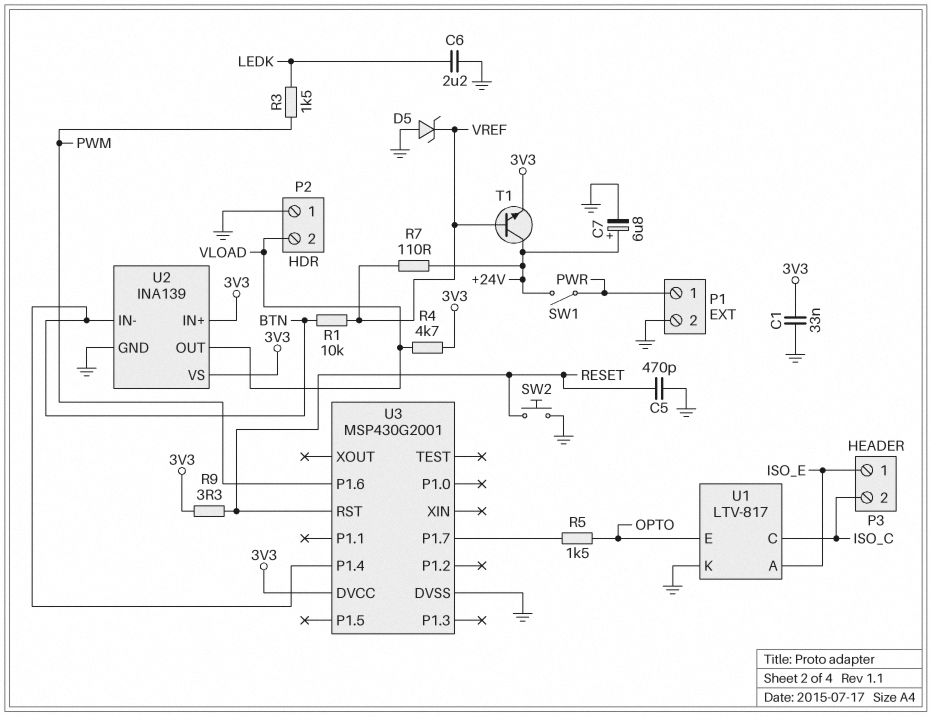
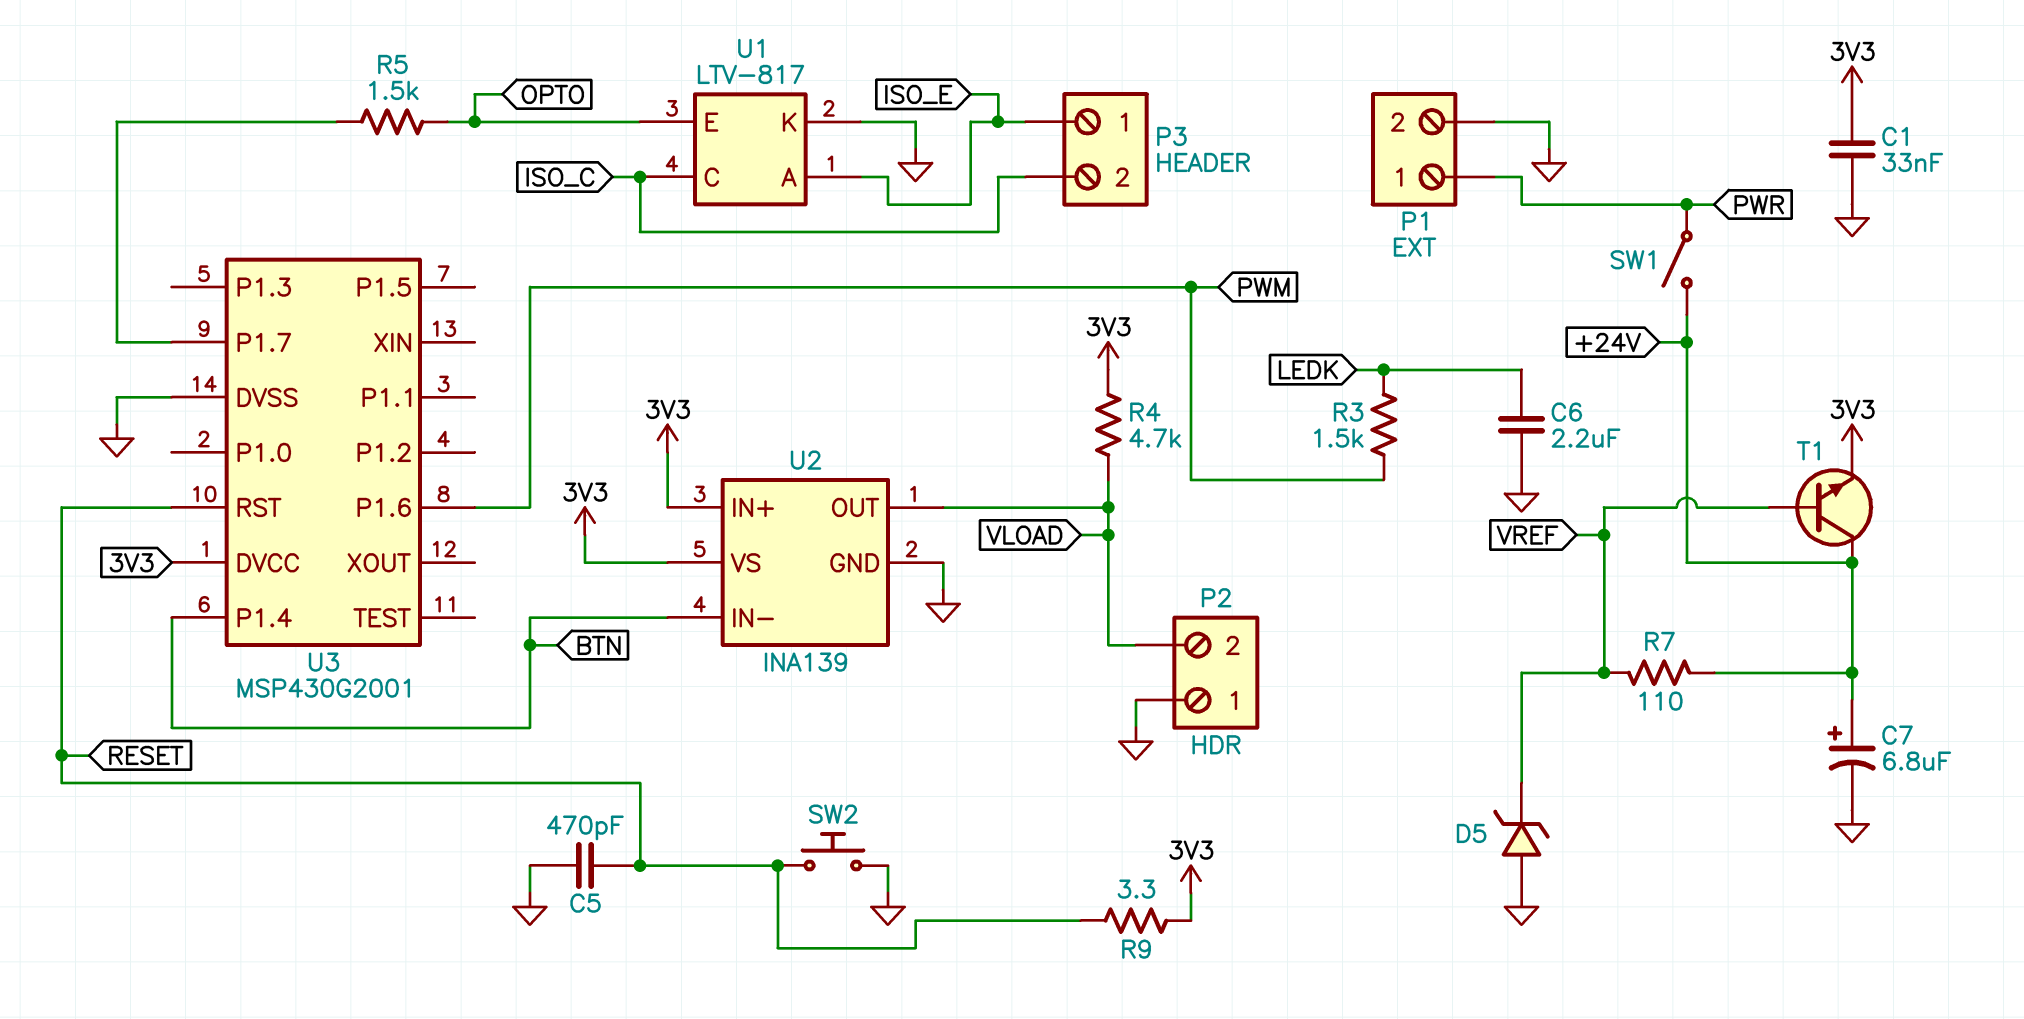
R1: 10k (BTN, VREF) -> none

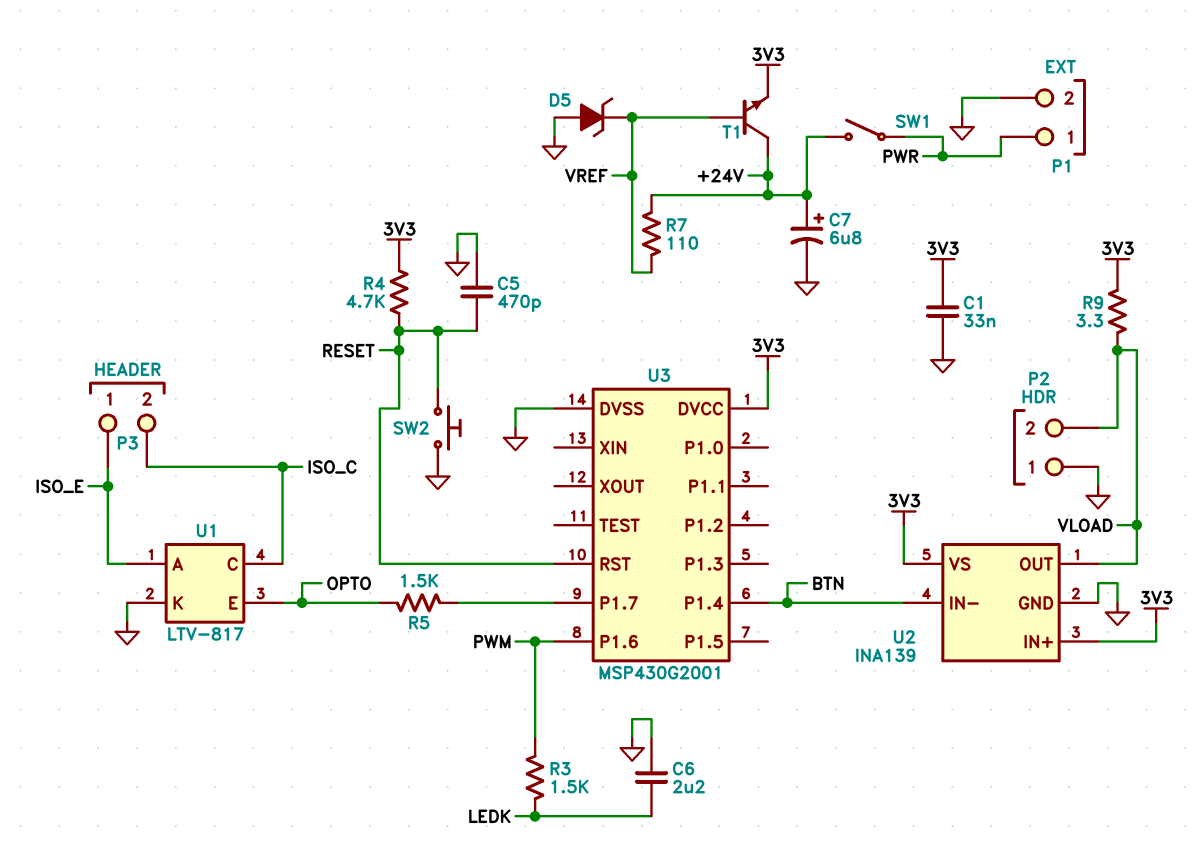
R4: 4.7k (3V3, VLOAD) -> 4.7k (3V3, RESET)
R9: 3.3 (3V3, RESET) -> 3.3 (3V3, VLOAD)

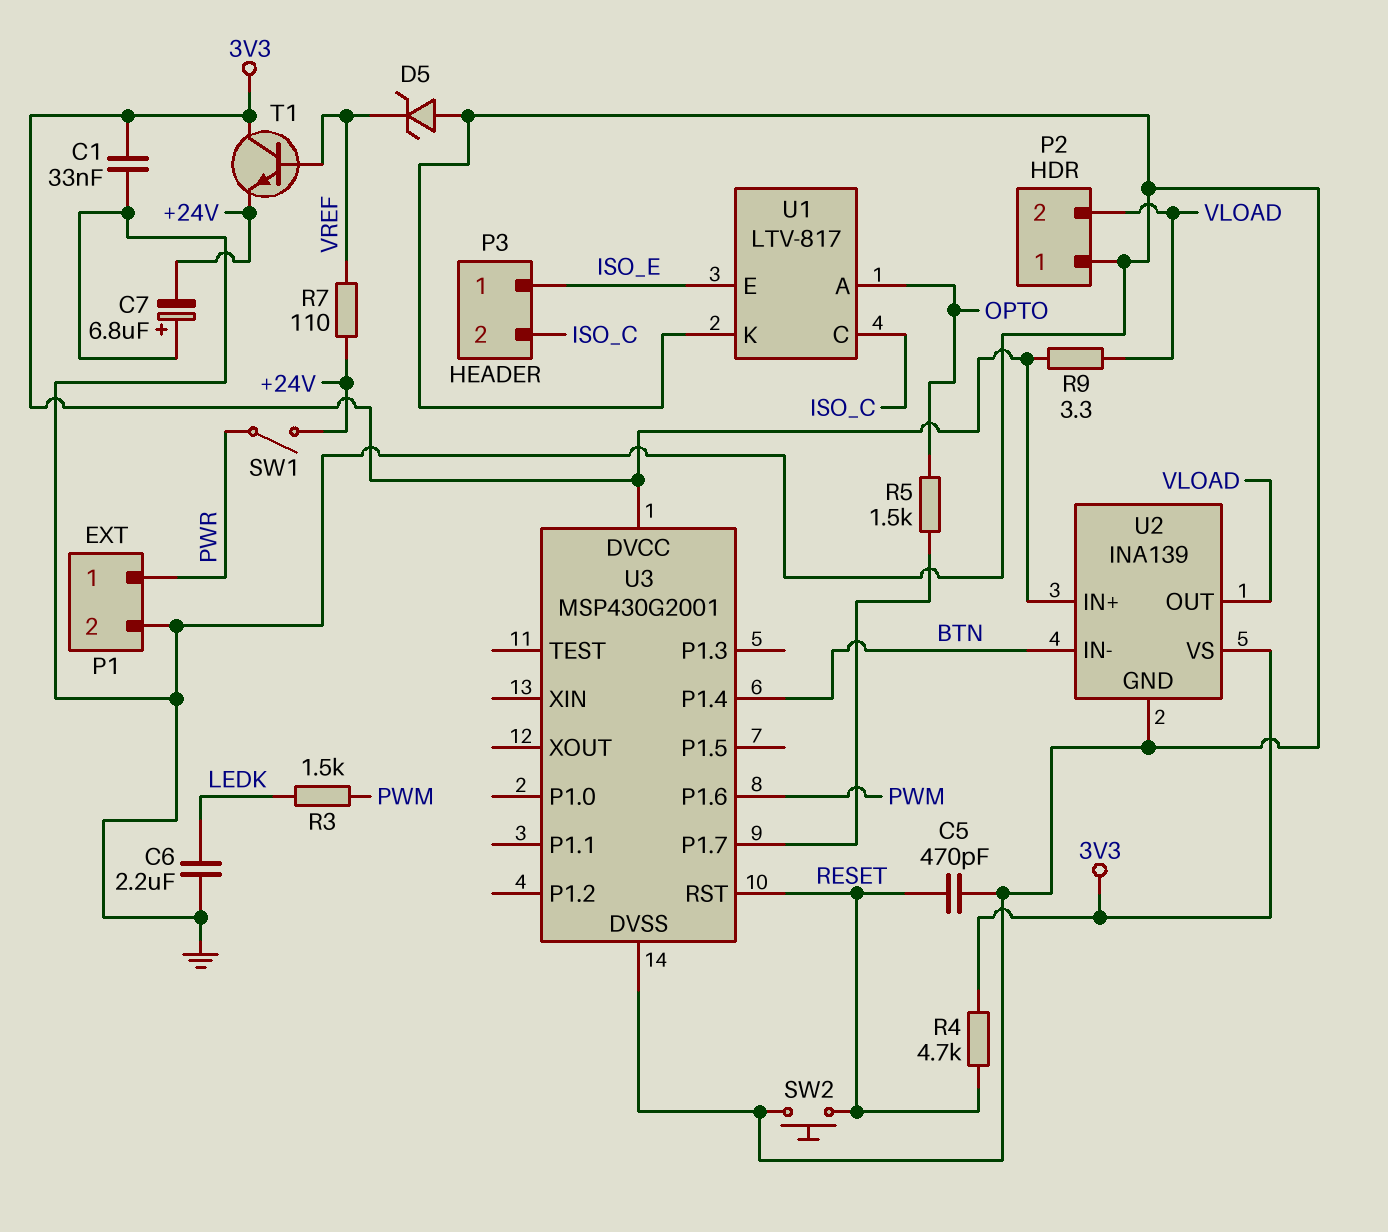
C7: 6.8uF (plus +24V, minus GND) -> 6.8uF (plus GND, minus +24V)
T1: NPN (B VREF, C +24V, E 3V3) -> NPN (B VREF, C 3V3, E +24V)
U1 pin A: ISO_E -> OPTO
U1 pin E: OPTO -> ISO_E

